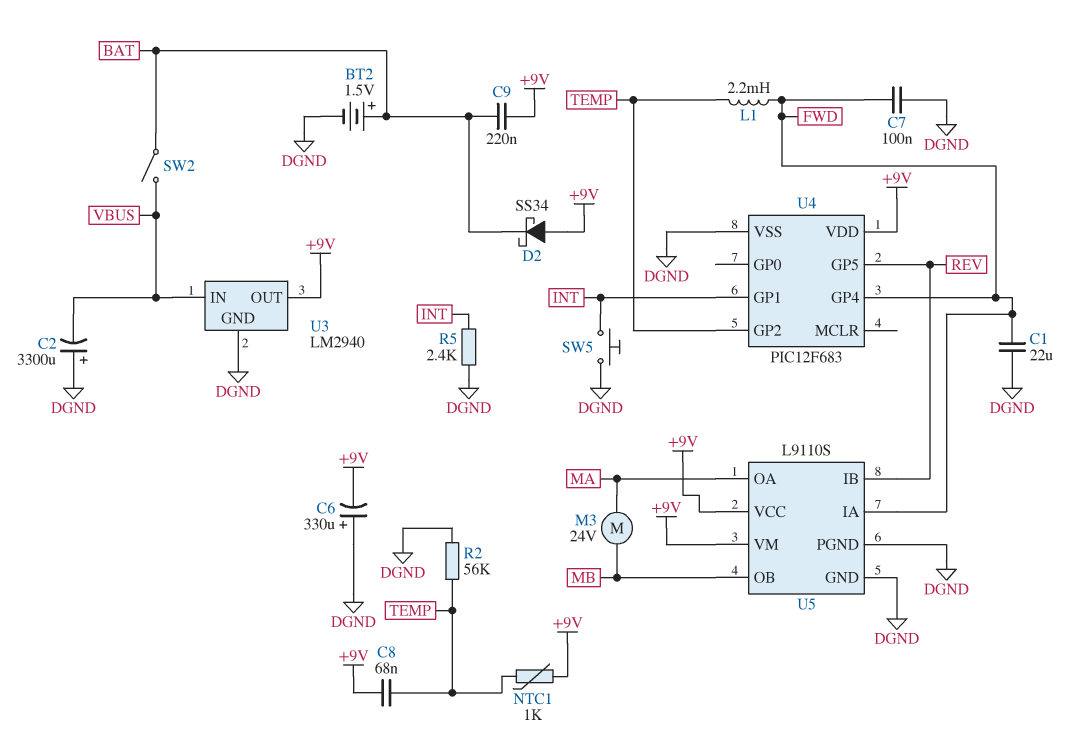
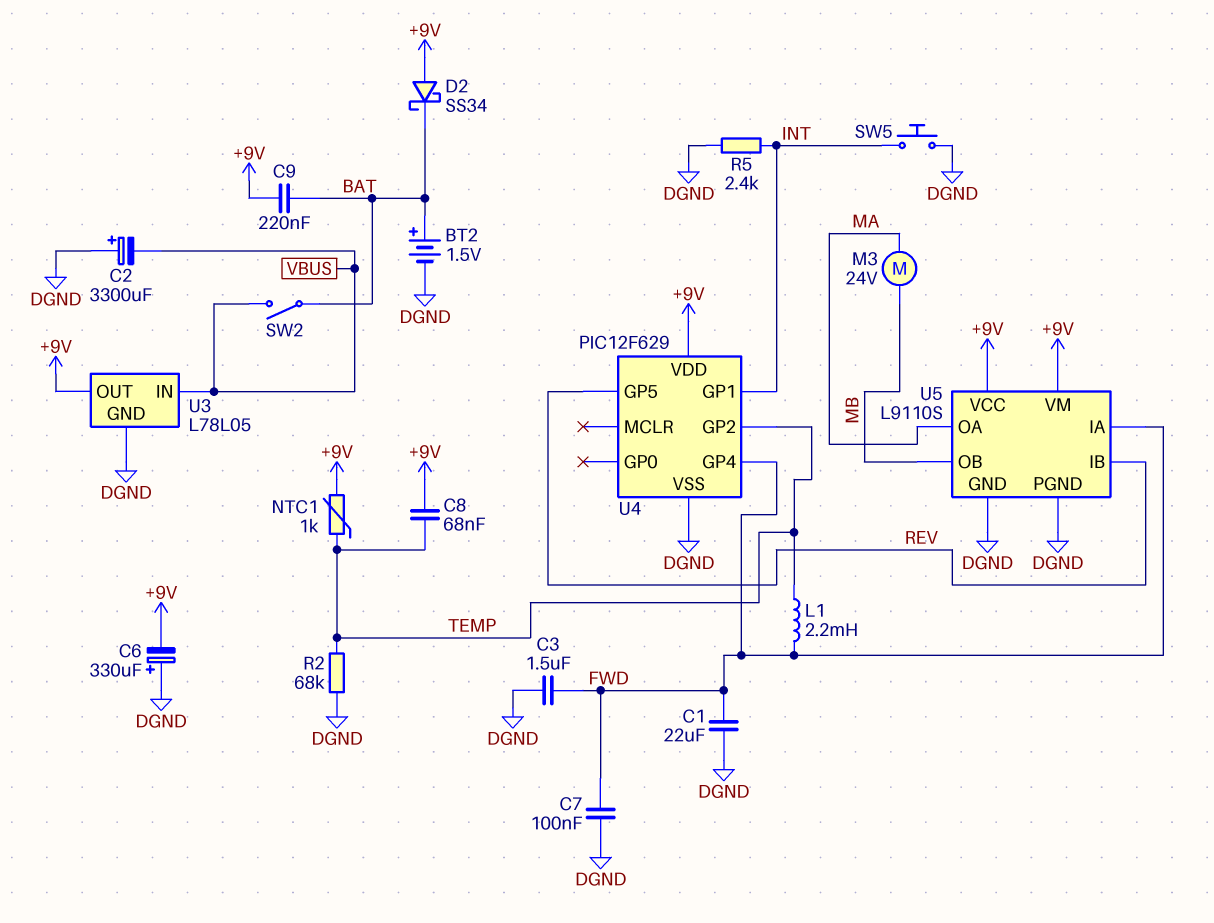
C3: none -> 1.5uF (DGND, FWD)
R2: 56k (DGND, TEMP) -> 68k (DGND, TEMP)
U3: LM2940 -> L78L05
U4: PIC12F683 -> PIC12F629

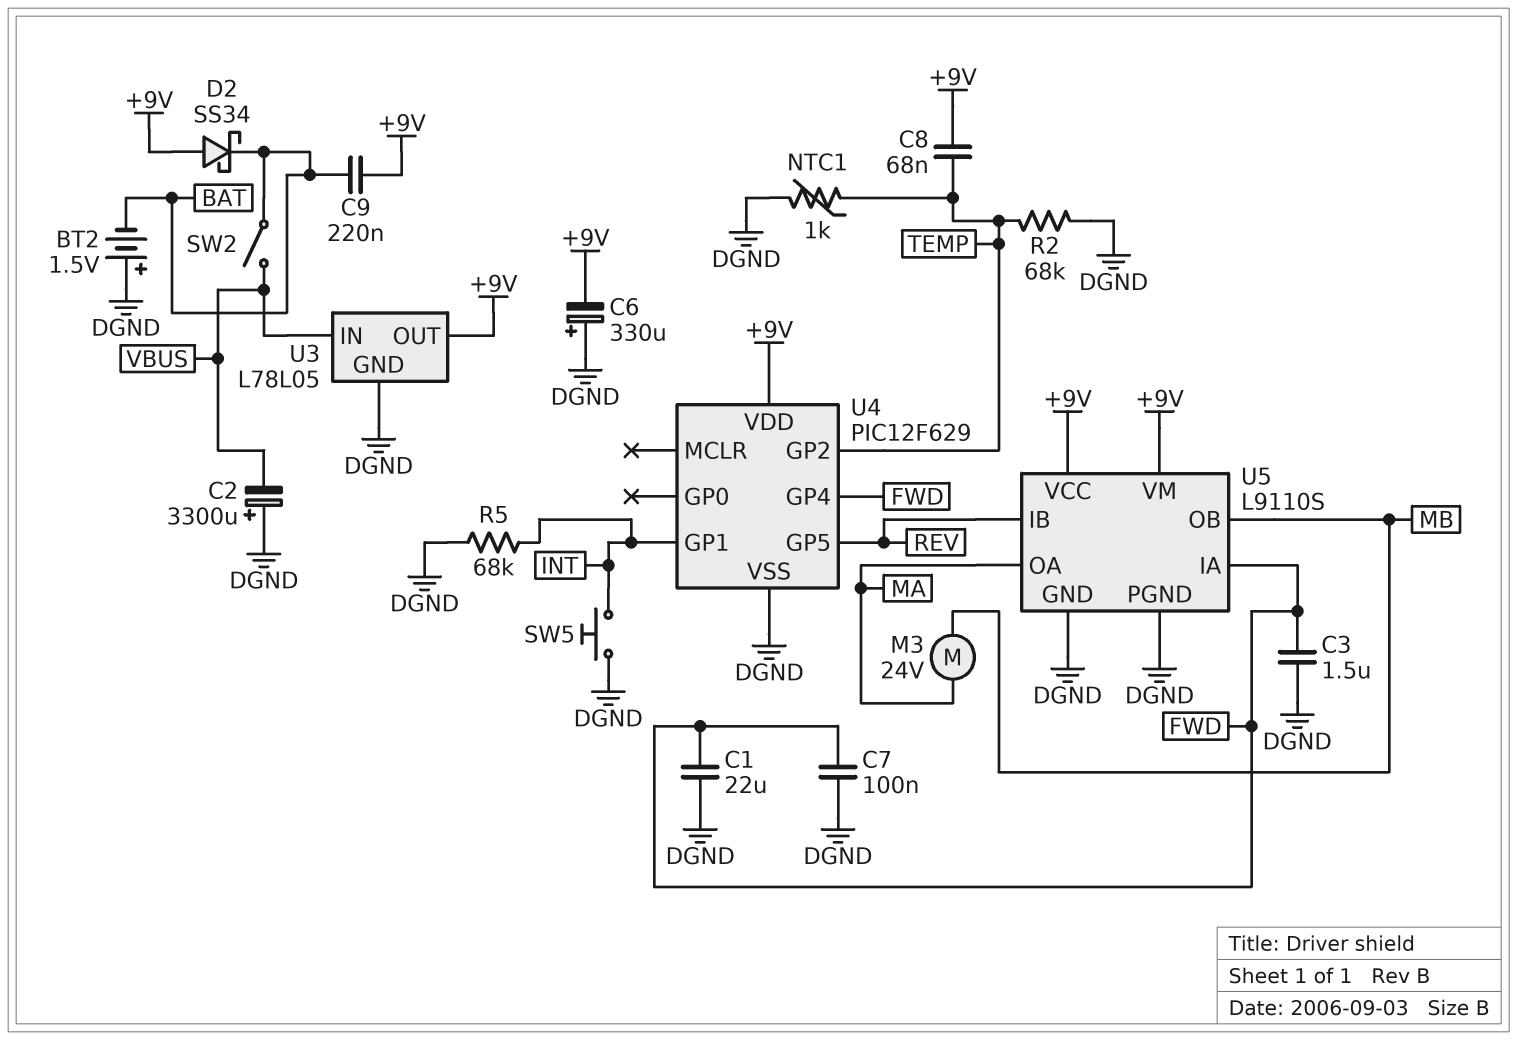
BT2: 1.5V (plus BAT, minus DGND) -> 1.5V (plus DGND, minus BAT)
L1: 2.2mH (FWD, TEMP) -> none
NTC1: 1k (+9V, TEMP) -> 1k (DGND, TEMP)
R5: 2.4k (DGND, INT) -> 68k (DGND, INT)

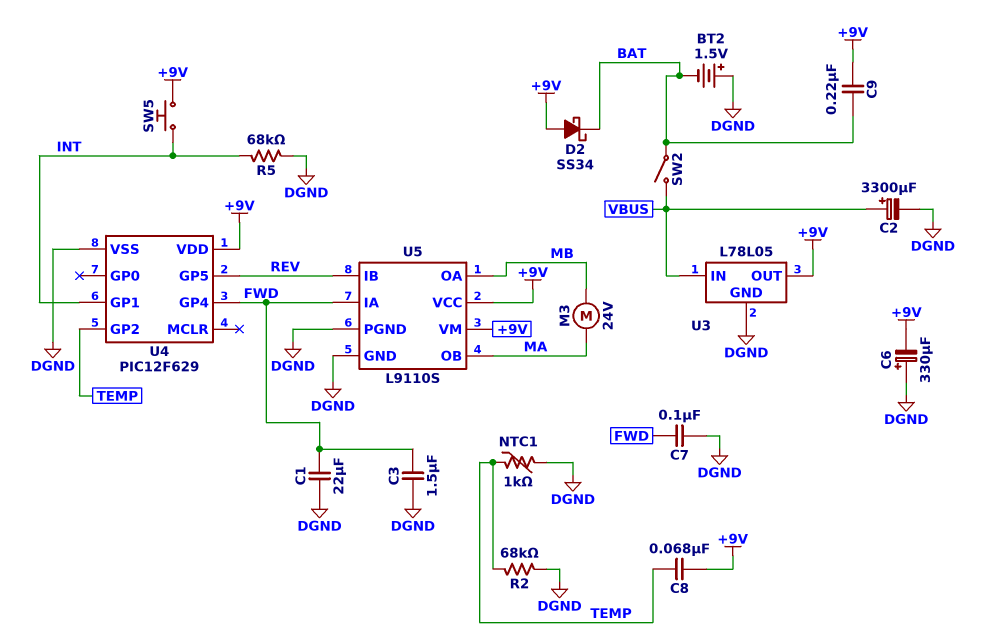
C2: 3300uF (plus DGND, minus VBUS) -> 3300uF (plus VBUS, minus DGND)
SW5: button (DGND, INT) -> button (+9V, INT)
U5 pin OA: MA -> MB
U5 pin OB: MB -> MA

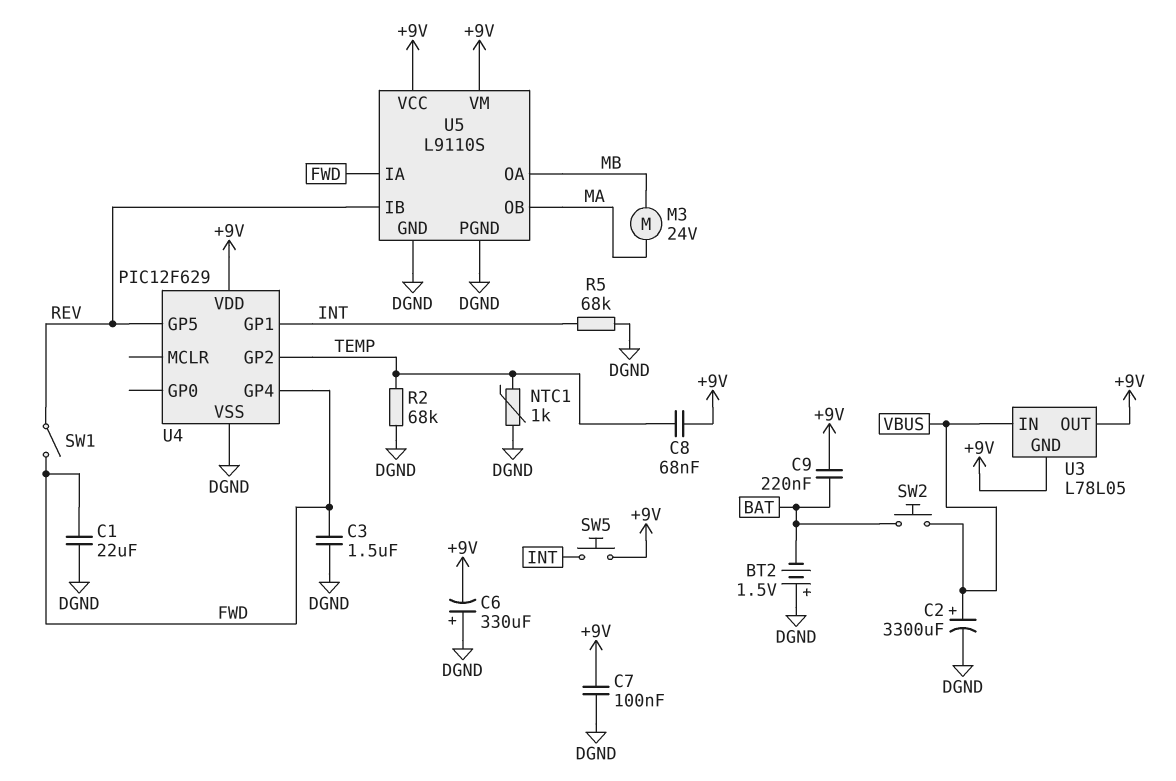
C7: 100nF (DGND, FWD) -> 100nF (+9V, DGND)
D2: schottky SS34 (A +9V, K BAT) -> none
SW1: none -> switch (FWD, REV)
SW2: switch (BAT, VBUS) -> button (BAT, VBUS)
U3 pin GND: DGND -> +9V

